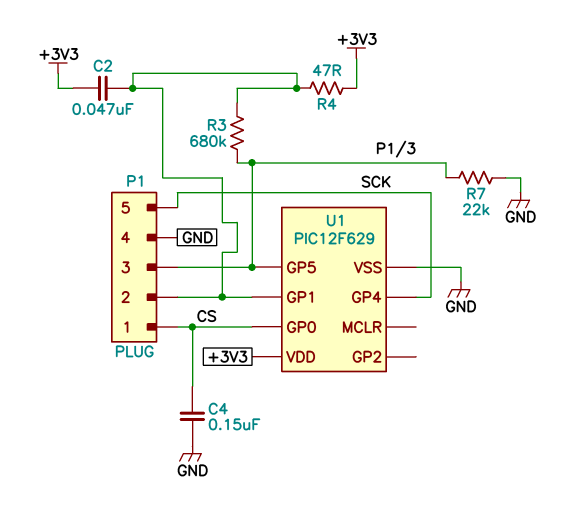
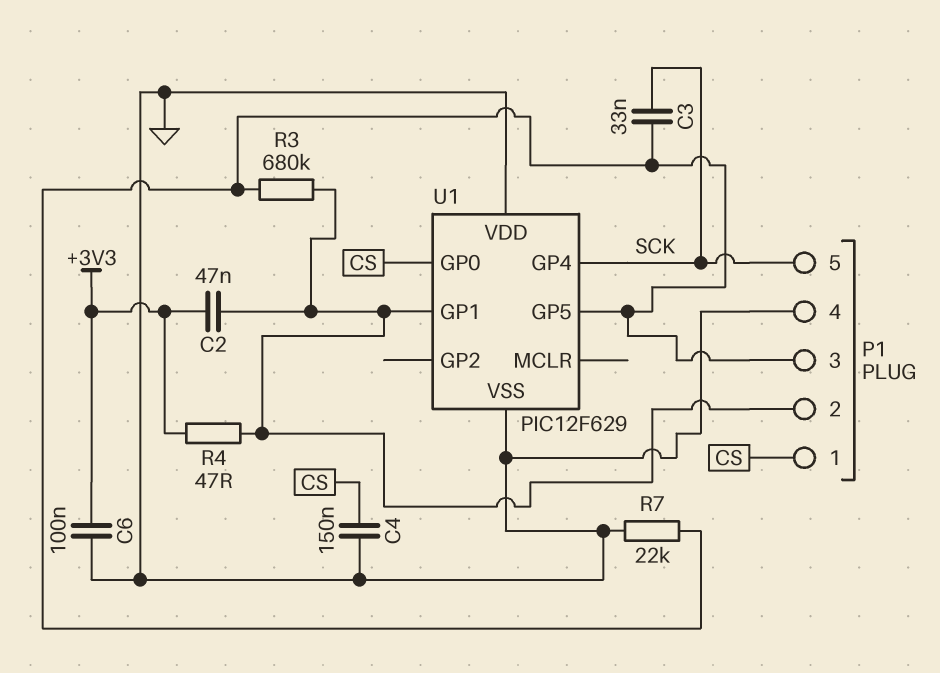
C3: none -> 33nF (P1/3, SCK)
C6: none -> 100nF (+3V3, GND)
U1 pin VDD: +3V3 -> GND

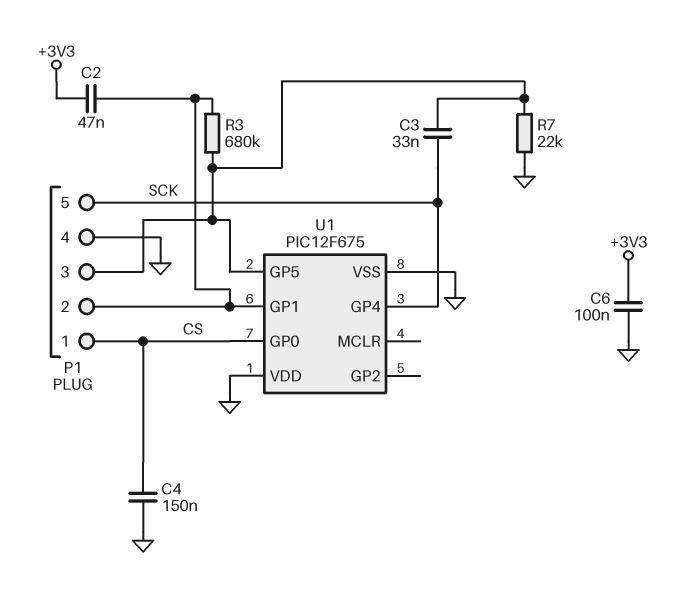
R4: 47 (+3V3, P1/2) -> none
U1: PIC12F629 -> PIC12F675

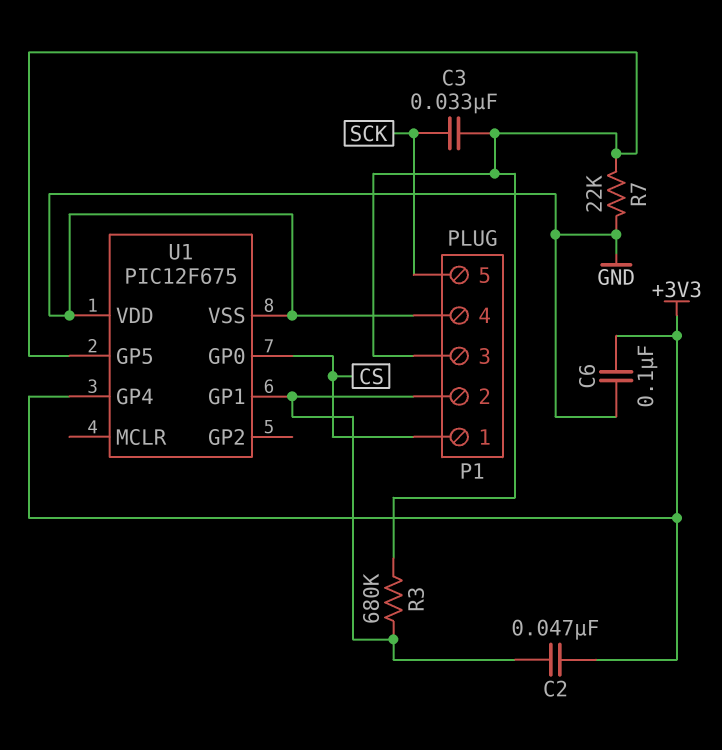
C4: 150nF (CS, GND) -> none
U1 pin GP4: SCK -> +3V3

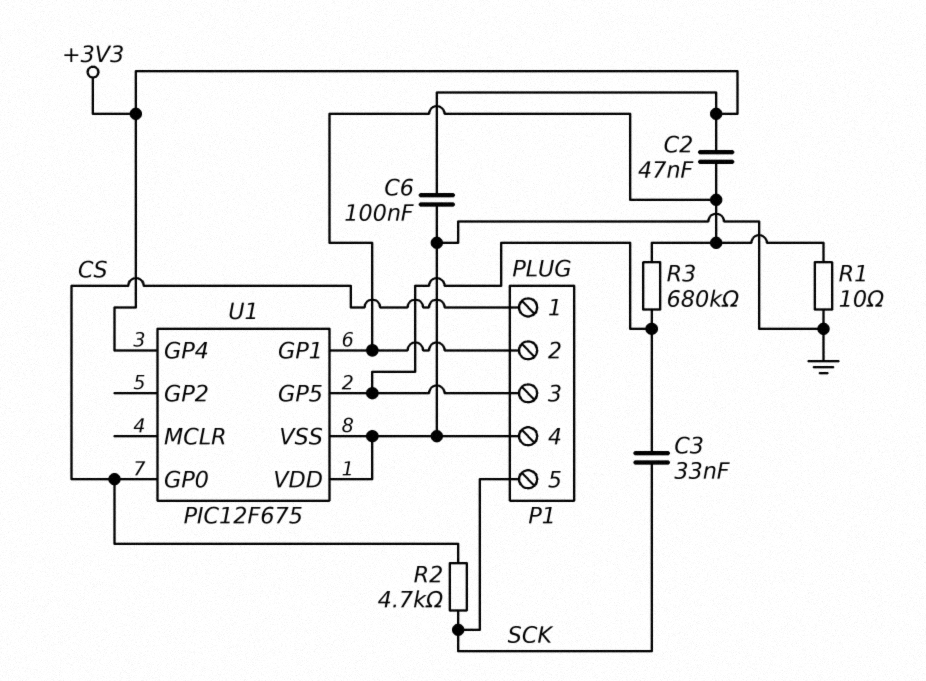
R1: none -> 10 (GND, P1/2)
R2: none -> 4.7k (CS, SCK)
R7: 22k (GND, P1/3) -> none

